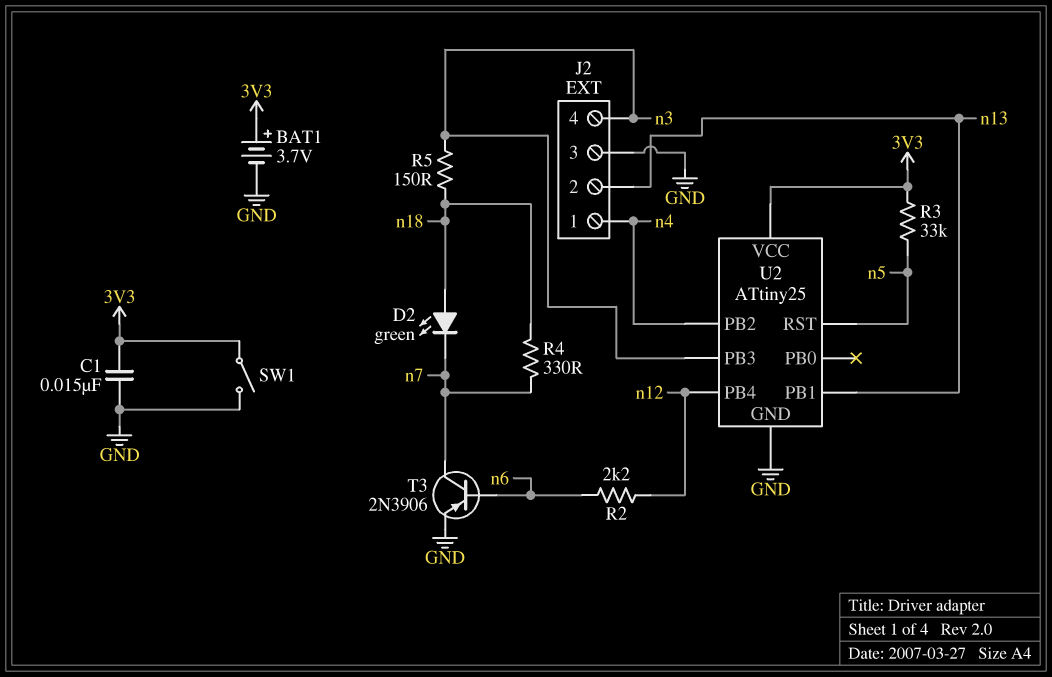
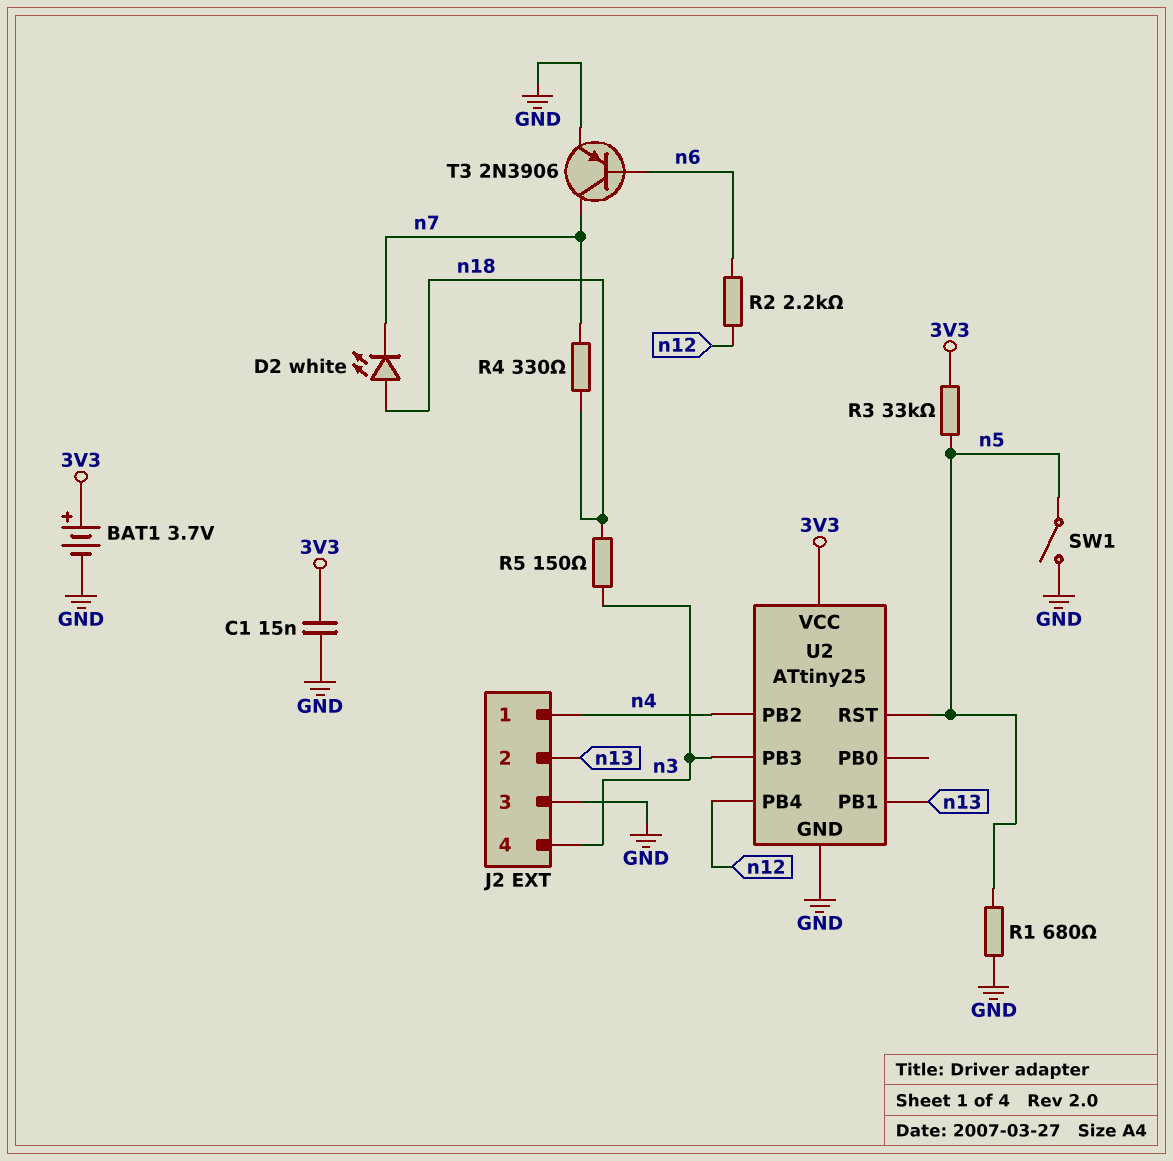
D2: LED green (A n18, K n7) -> LED white (A n18, K n7)
R1: none -> 680 (GND, n5)
SW1: switch (3V3, GND) -> switch (GND, n5)

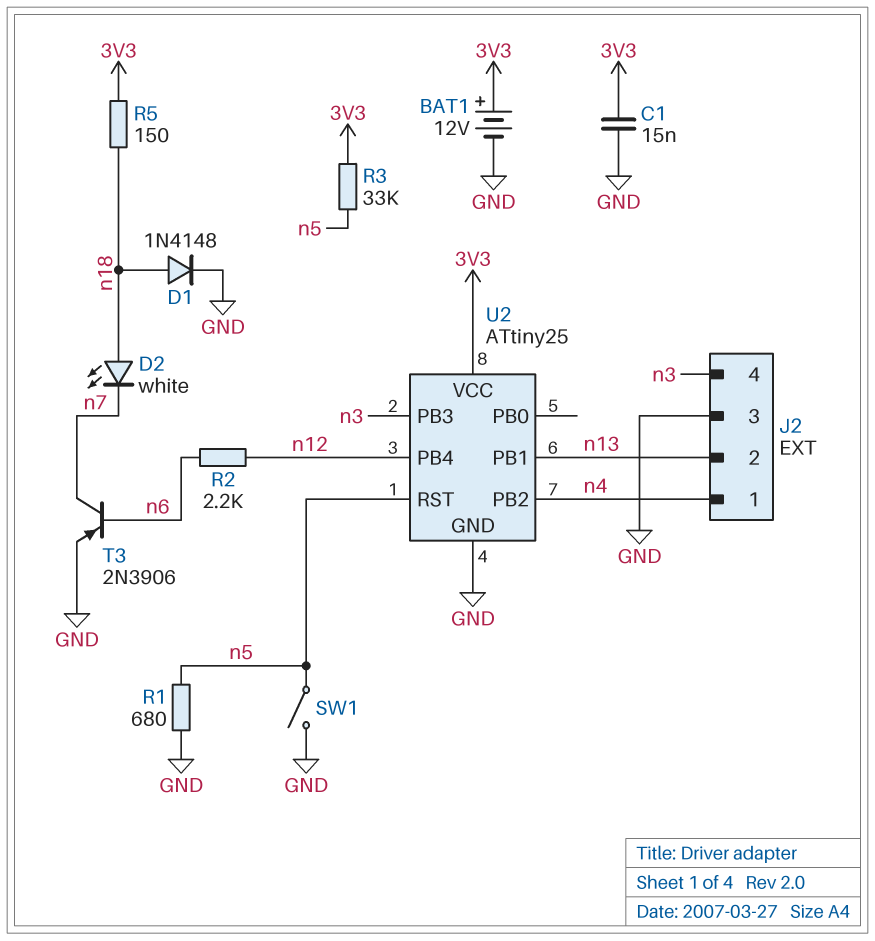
BAT1: 3.7V (plus 3V3, minus GND) -> 12V (plus 3V3, minus GND)
D1: none -> diode 1N4148 (A n18, K GND)
R4: 330 (n7, n18) -> none
R5: 150 (n3, n18) -> 150 (3V3, n18)

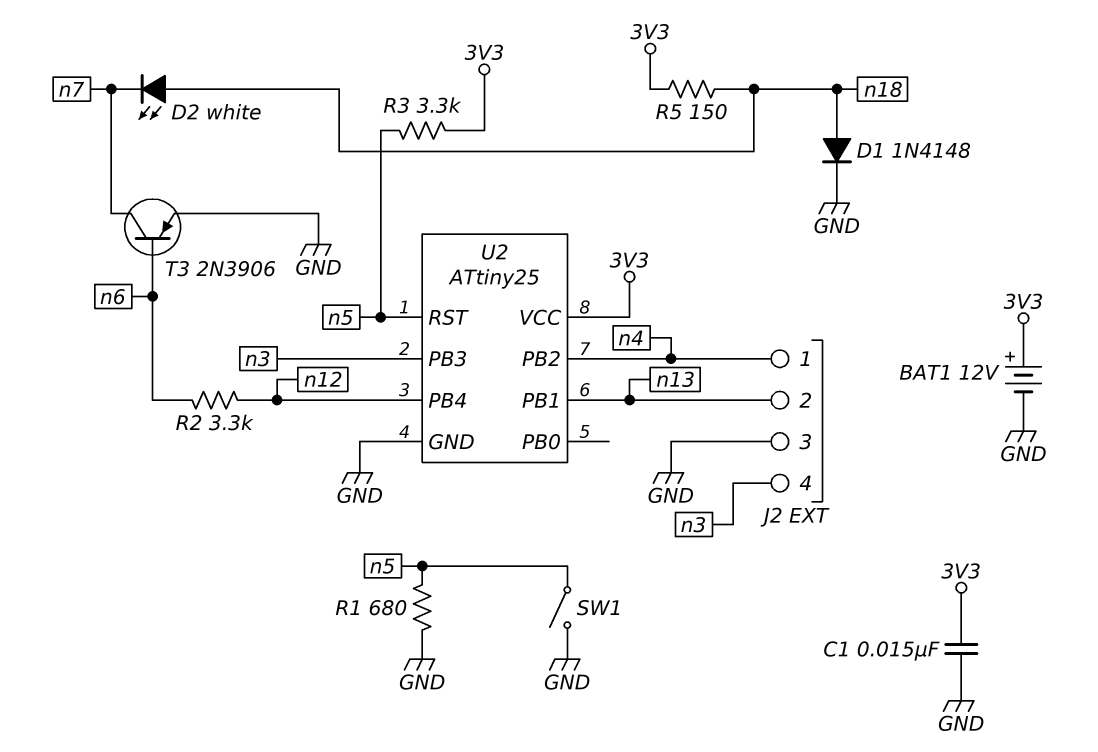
R2: 2.2k (n6, n12) -> 3.3k (n6, n12)
R3: 33k (3V3, n5) -> 3.3k (3V3, n5)

